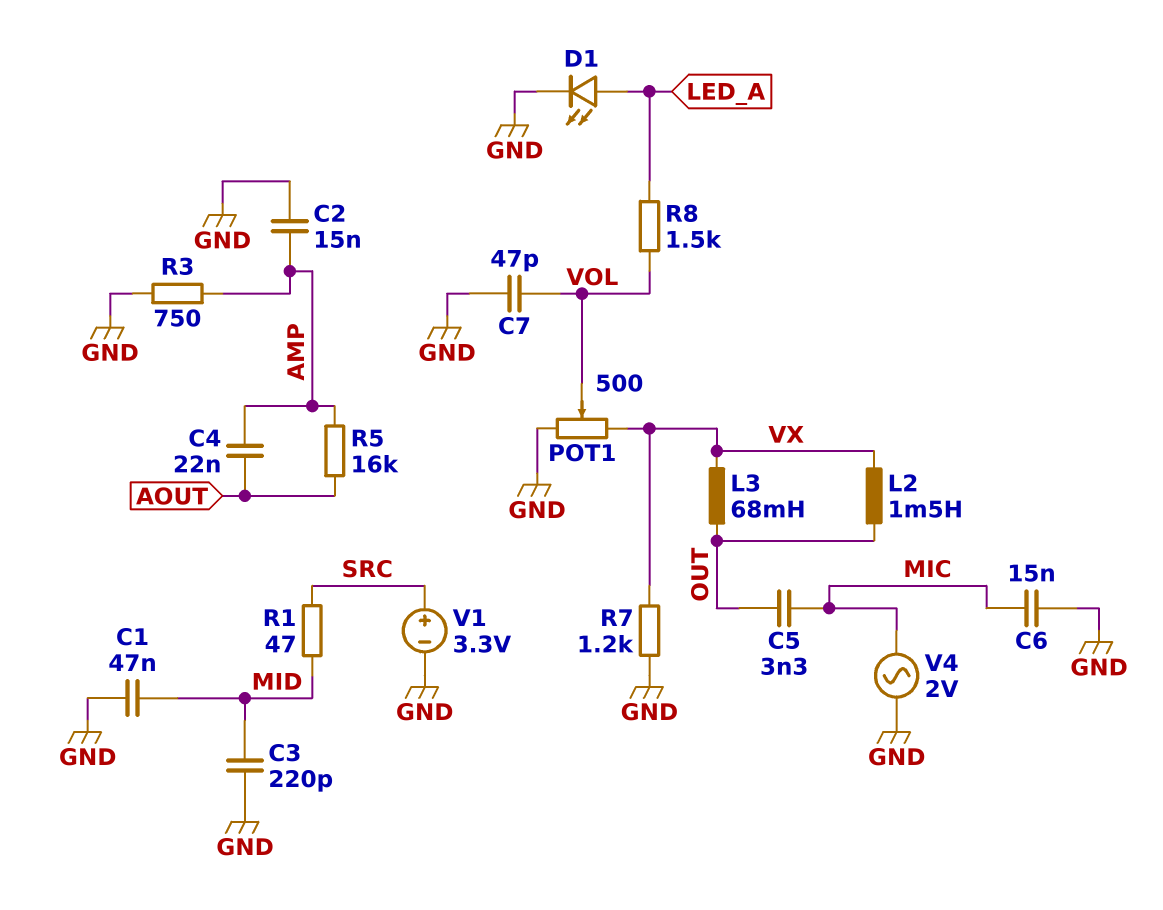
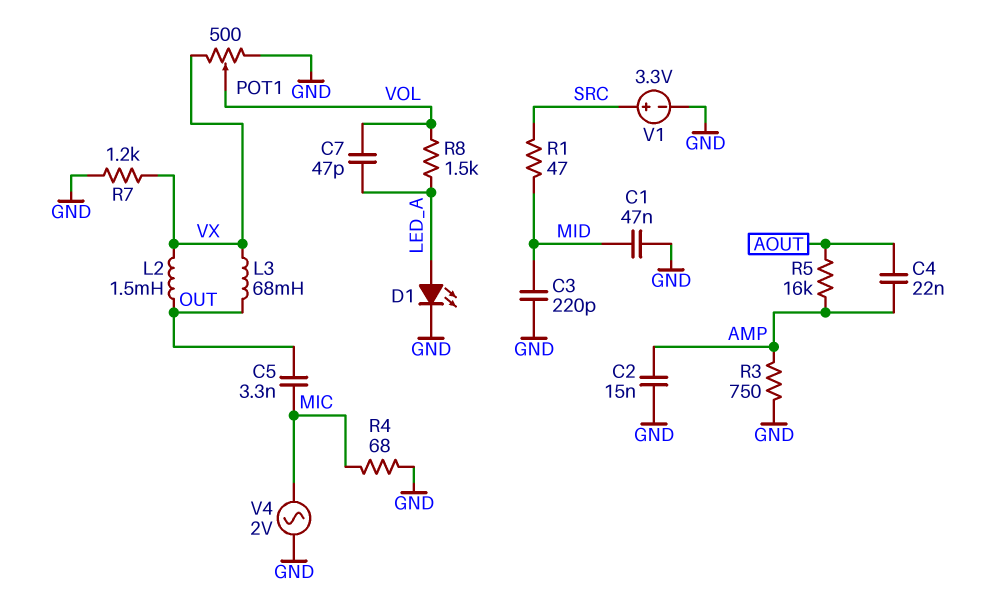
C6: 15nF (GND, MIC) -> none
C7: 47pF (GND, VOL) -> 47pF (LED_A, VOL)
R4: none -> 68 (GND, MIC)

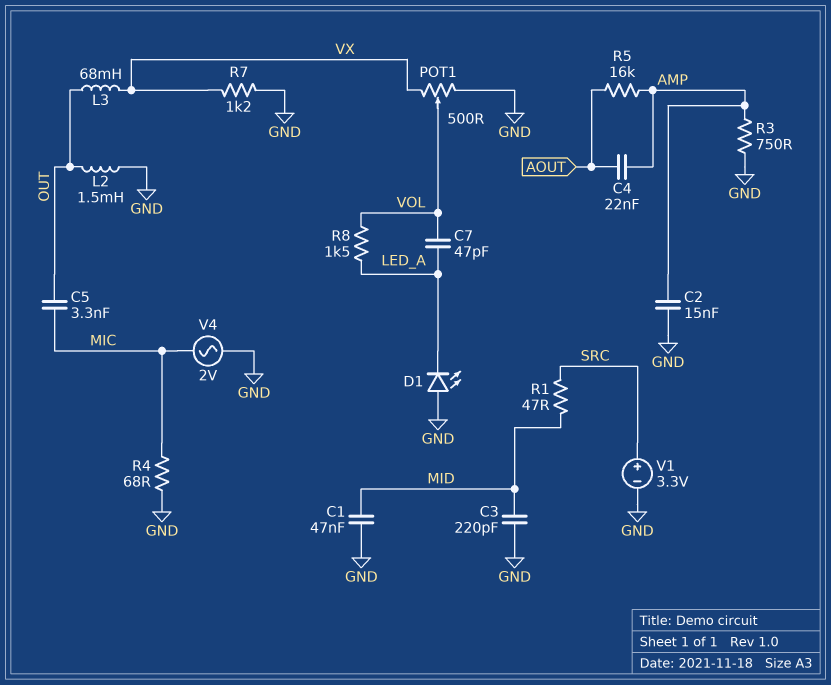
D1: LED (A LED_A, K GND) -> LED (A GND, K LED_A)
L2: 1.5mH (OUT, VX) -> 1.5mH (GND, OUT)

